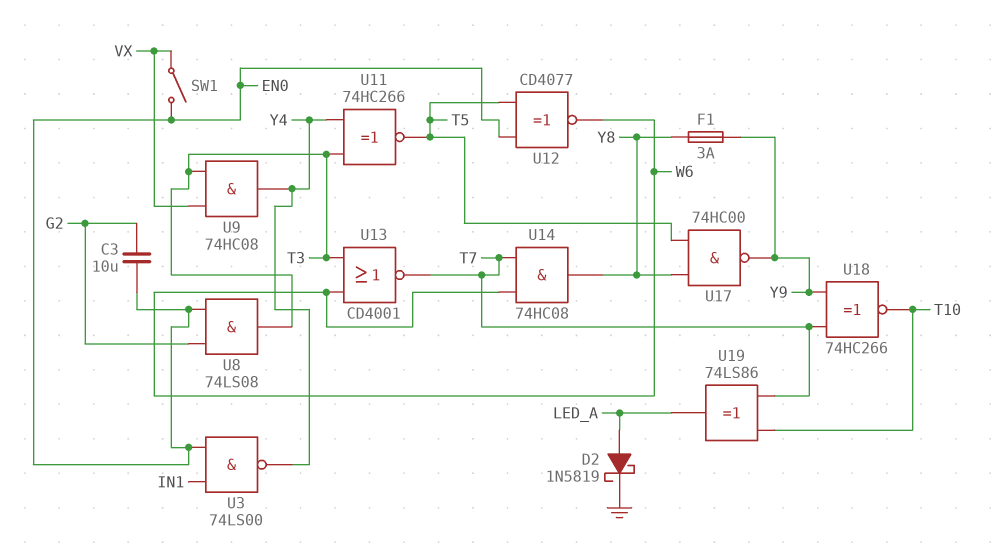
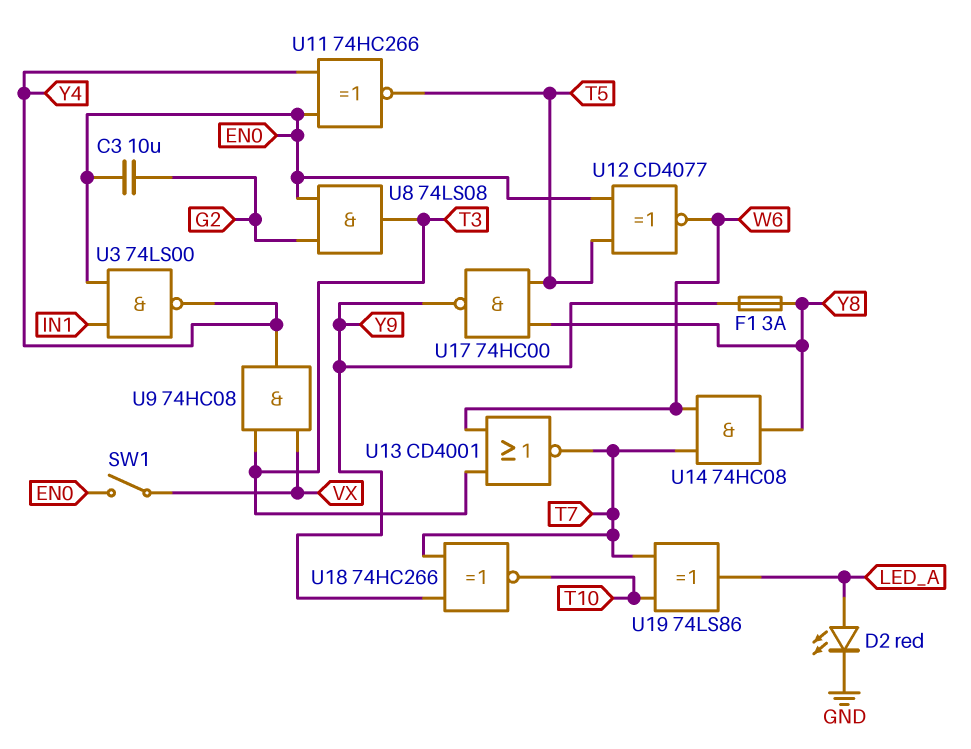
D2: schottky 1N5819 (A LED_A, K GND) -> LED red (A LED_A, K GND)
U11: XNOR 74HC266 (in T3, in Y4, out T5) -> XNOR 74HC266 (in EN0, in Y4, out T5)

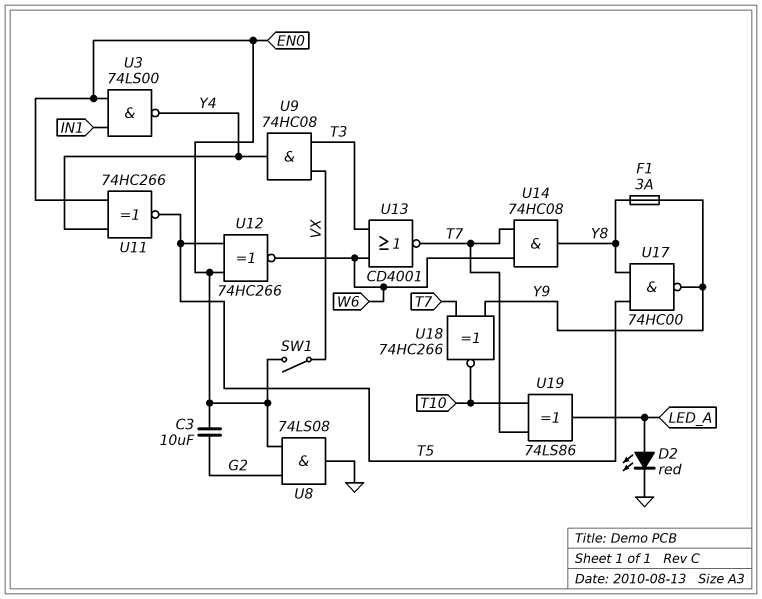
U8: AND 74LS08 (in EN0, in G2, out T3) -> AND 74LS08 (in EN0, in G2, out GND)
U12: XNOR CD4077 (in EN0, in T5, out W6) -> XNOR 74HC266 (in EN0, in T5, out W6)

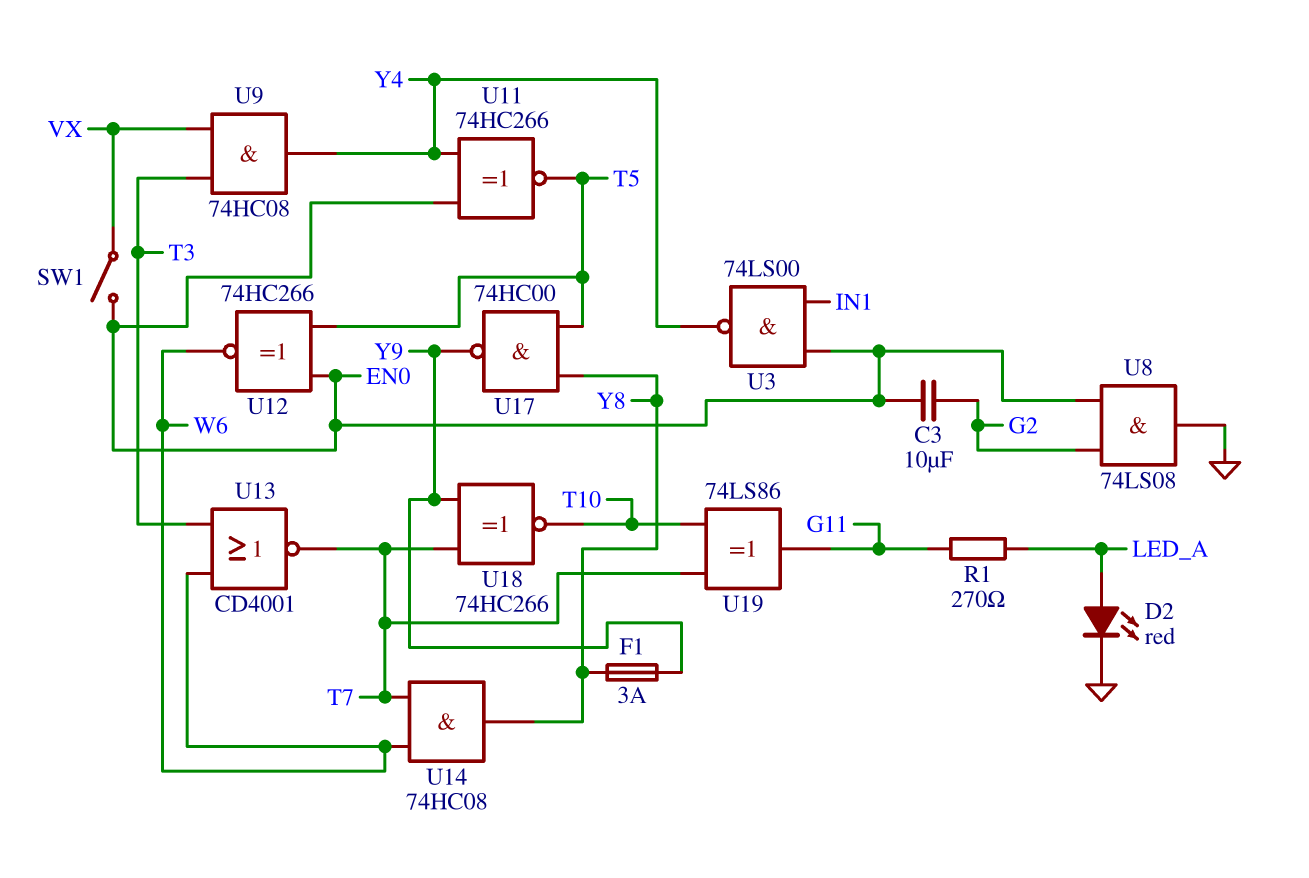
R1: none -> 270 (G11, LED_A)
U19: XOR 74LS86 (in T7, in T10, out LED_A) -> XOR 74LS86 (in T7, in T10, out G11)

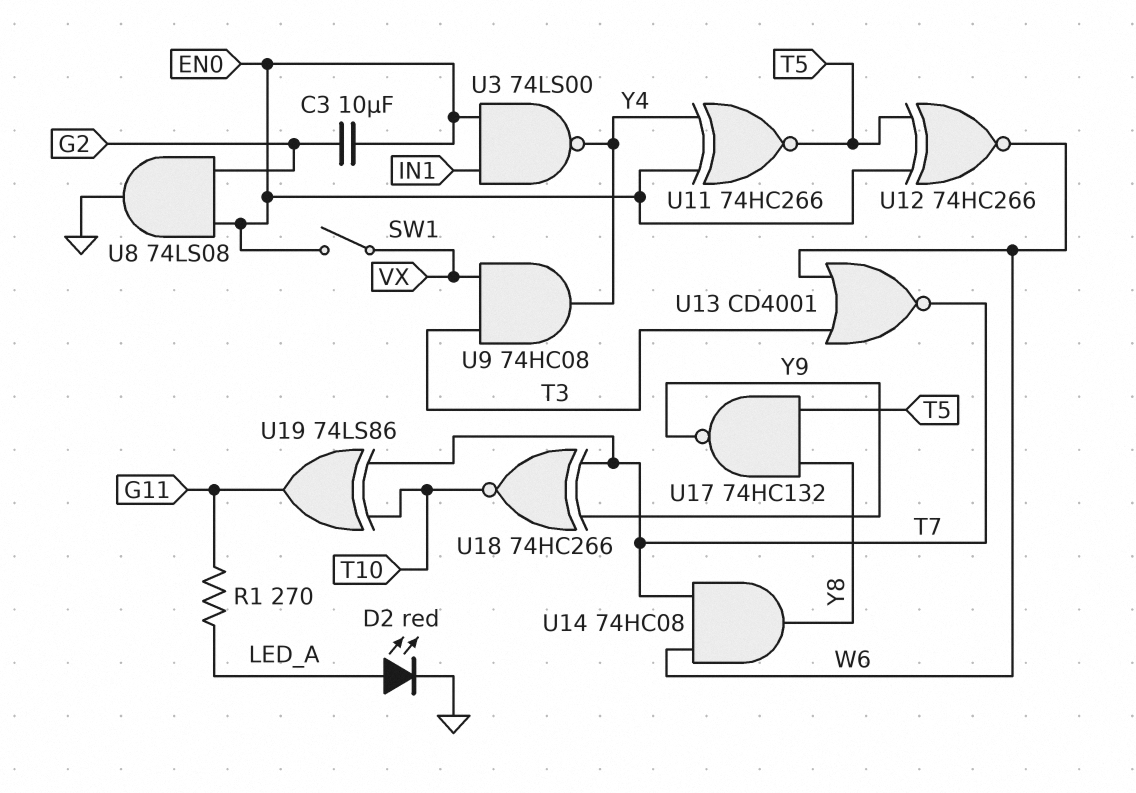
F1: 3A (Y8, Y9) -> none
U17: NAND 74HC00 (in T5, in Y8, out Y9) -> NAND 74HC132 (in T5, in Y8, out Y9)

